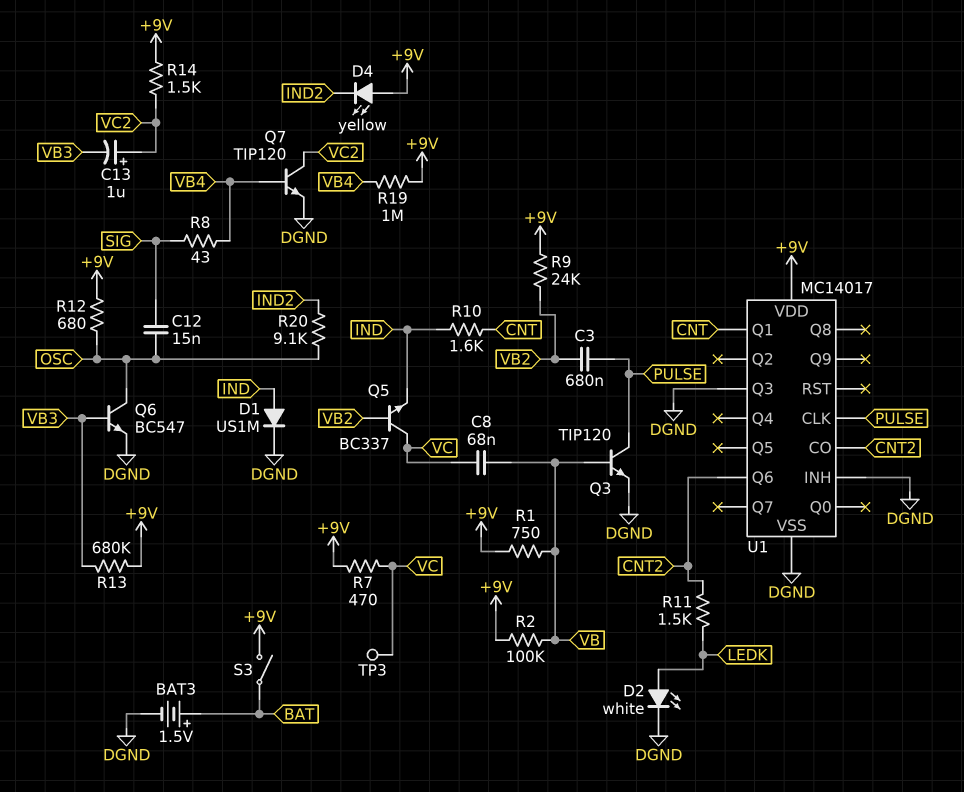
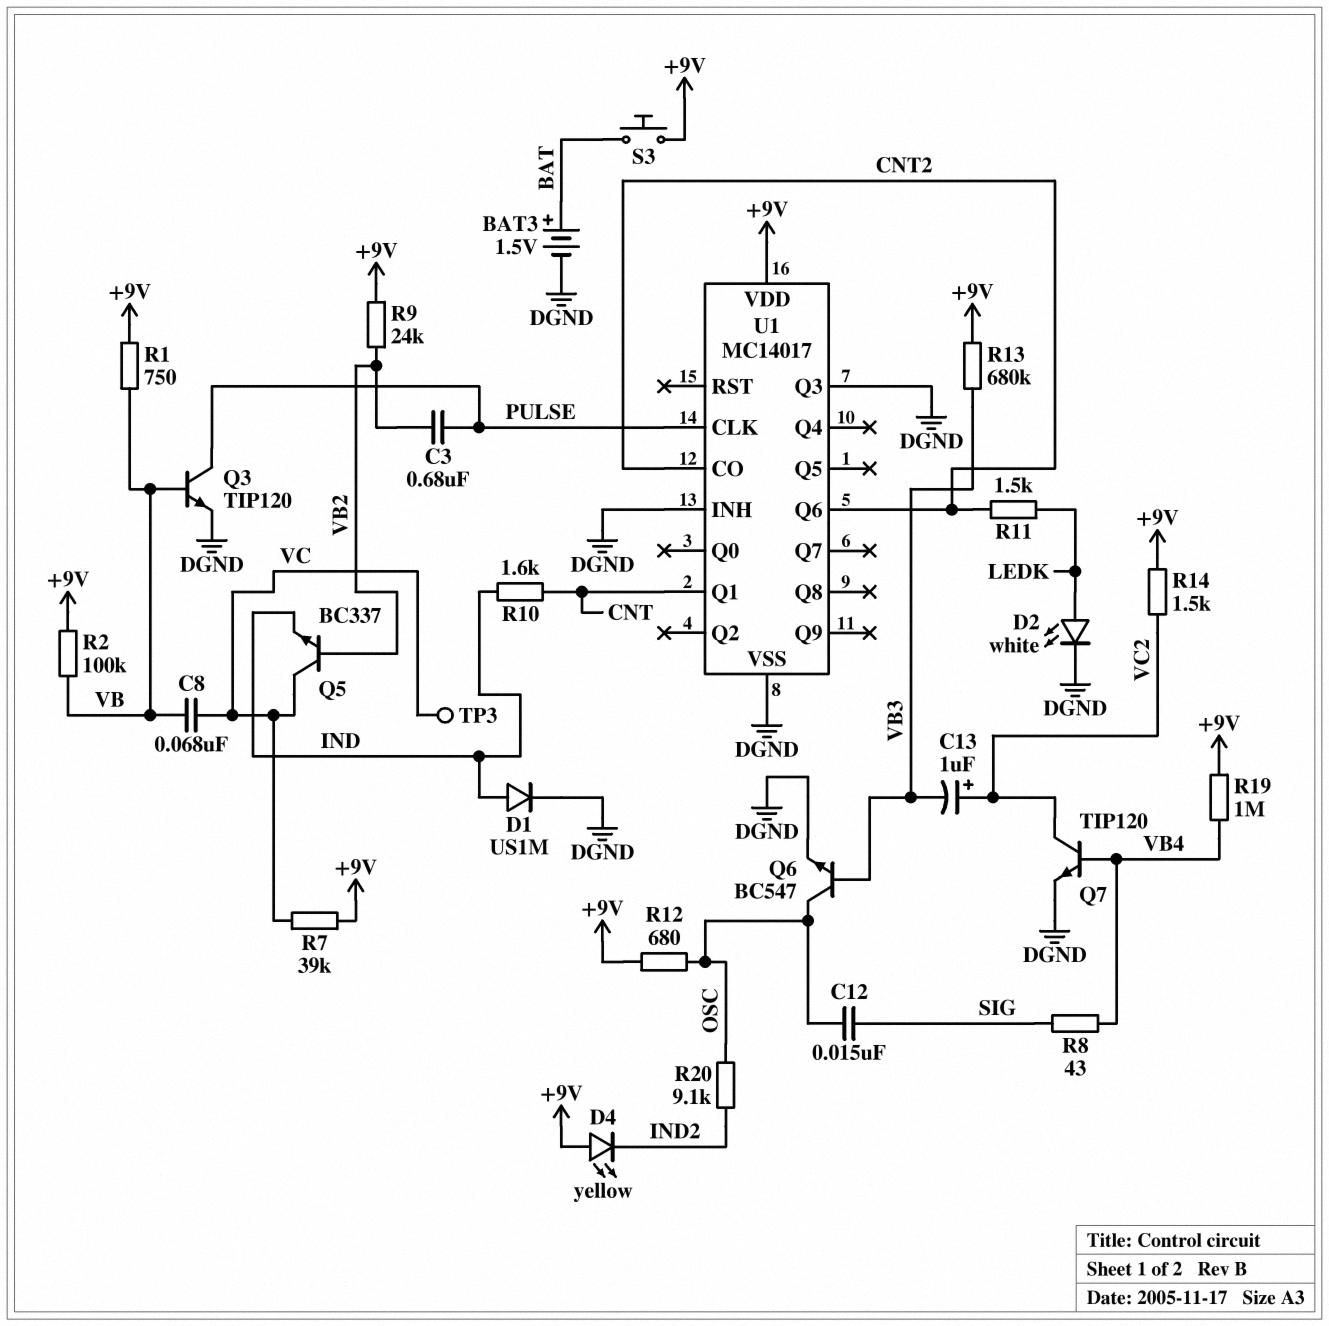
R7: 470 (+9V, VC) -> 39k (+9V, VC)
S3: switch (+9V, BAT) -> button (+9V, BAT)

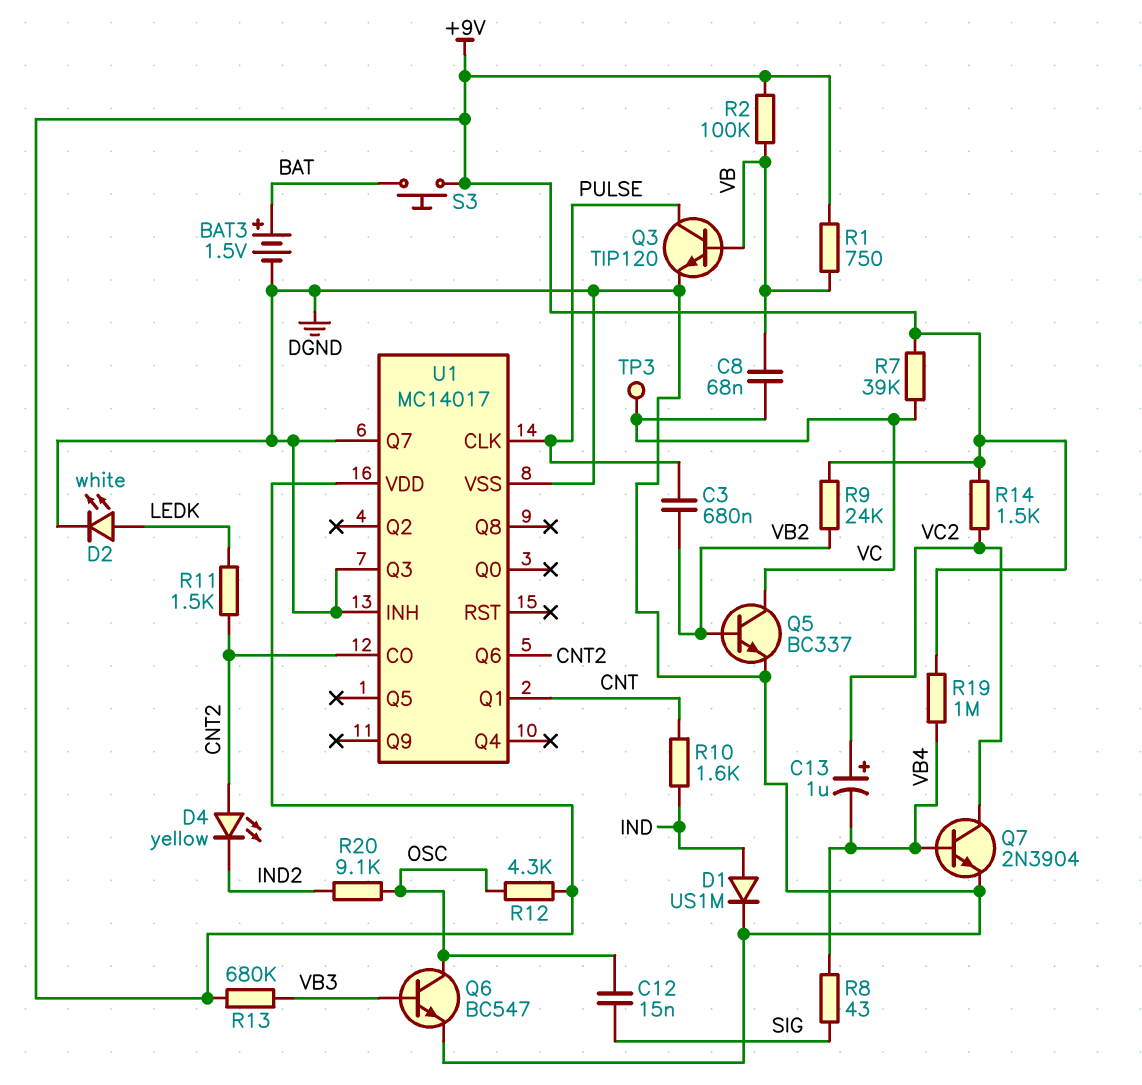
C13: 1uF (plus VC2, minus VB3) -> 1uF (plus VC2, minus VB4)
D4: LED yellow (A +9V, K IND2) -> LED yellow (A CNT2, K IND2)
Q5: NPN BC337 (B VB2, C VC, E IND) -> NPN BC337 (B VB2, C VC, E DGND)
Q7: NPN TIP120 (B VB4, C VC2, E DGND) -> NPN 2N3904 (B VB4, C VC2, E DGND)
R12: 680 (+9V, OSC) -> 4.3k (+9V, OSC)
U1 pin Q7: none -> DGND

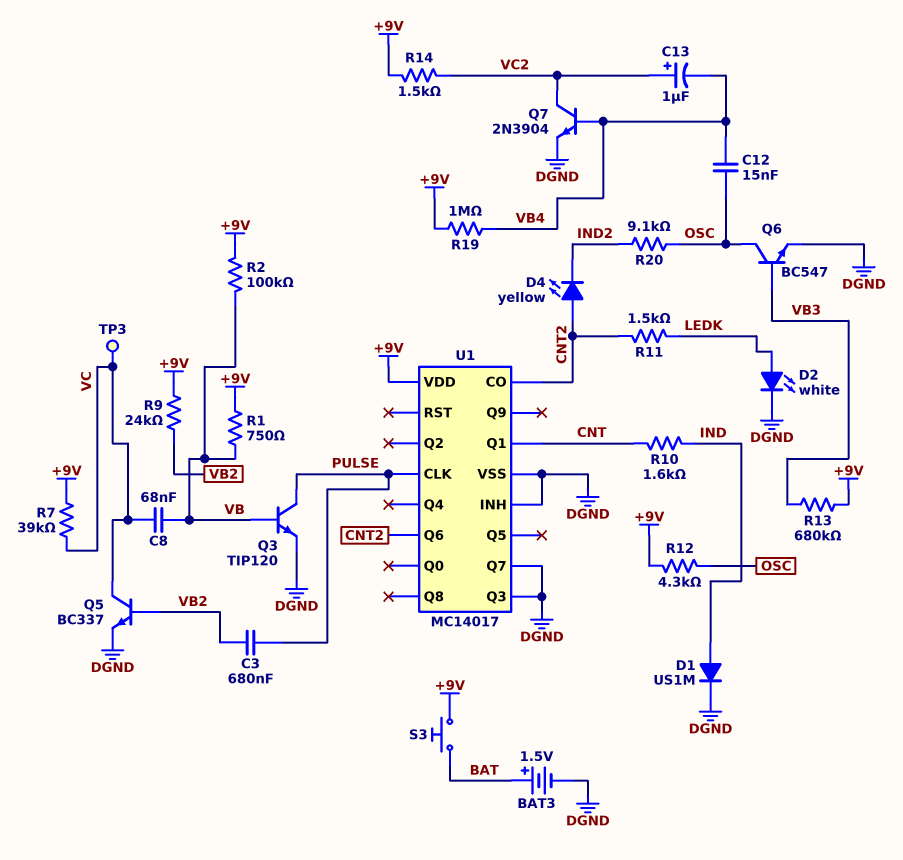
C12: 15nF (OSC, SIG) -> 15nF (OSC, VB4)
R8: 43 (SIG, VB4) -> none

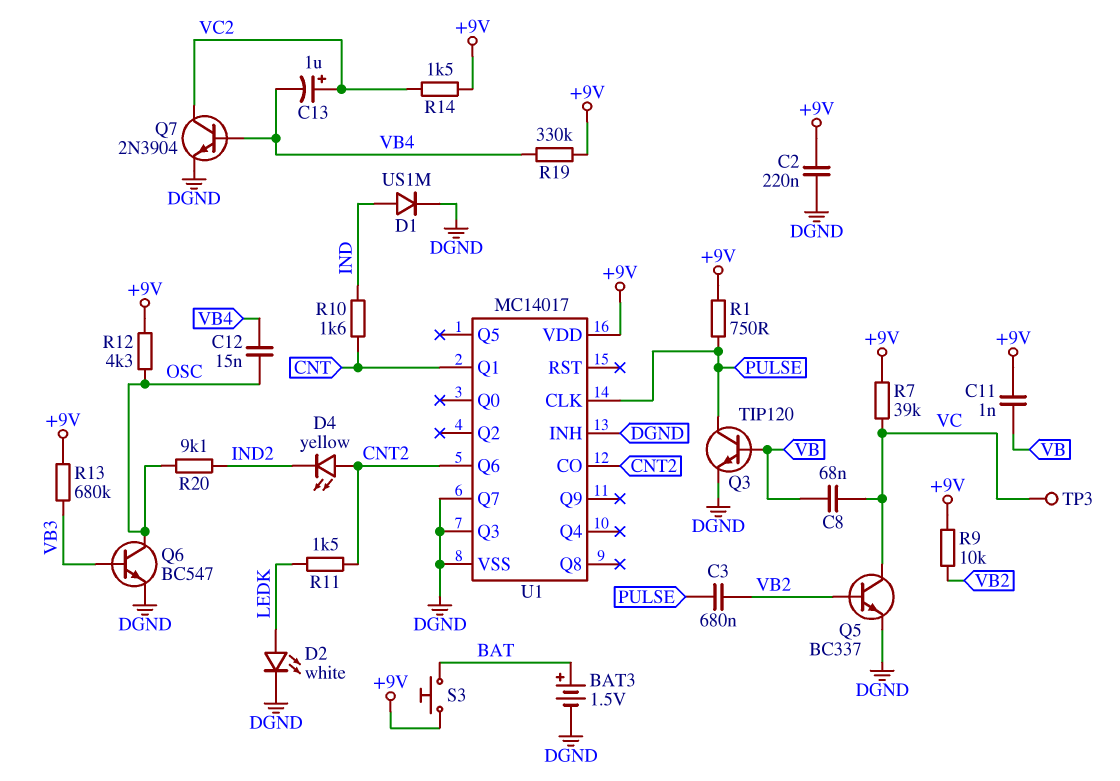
C2: none -> 220nF (+9V, DGND)
C11: none -> 1nF (+9V, VB)
R1: 750 (+9V, VB) -> 750 (+9V, PULSE)
R2: 100k (+9V, VB) -> none
R9: 24k (+9V, VB2) -> 10k (+9V, VB2)
R19: 1M (+9V, VB4) -> 330k (+9V, VB4)

